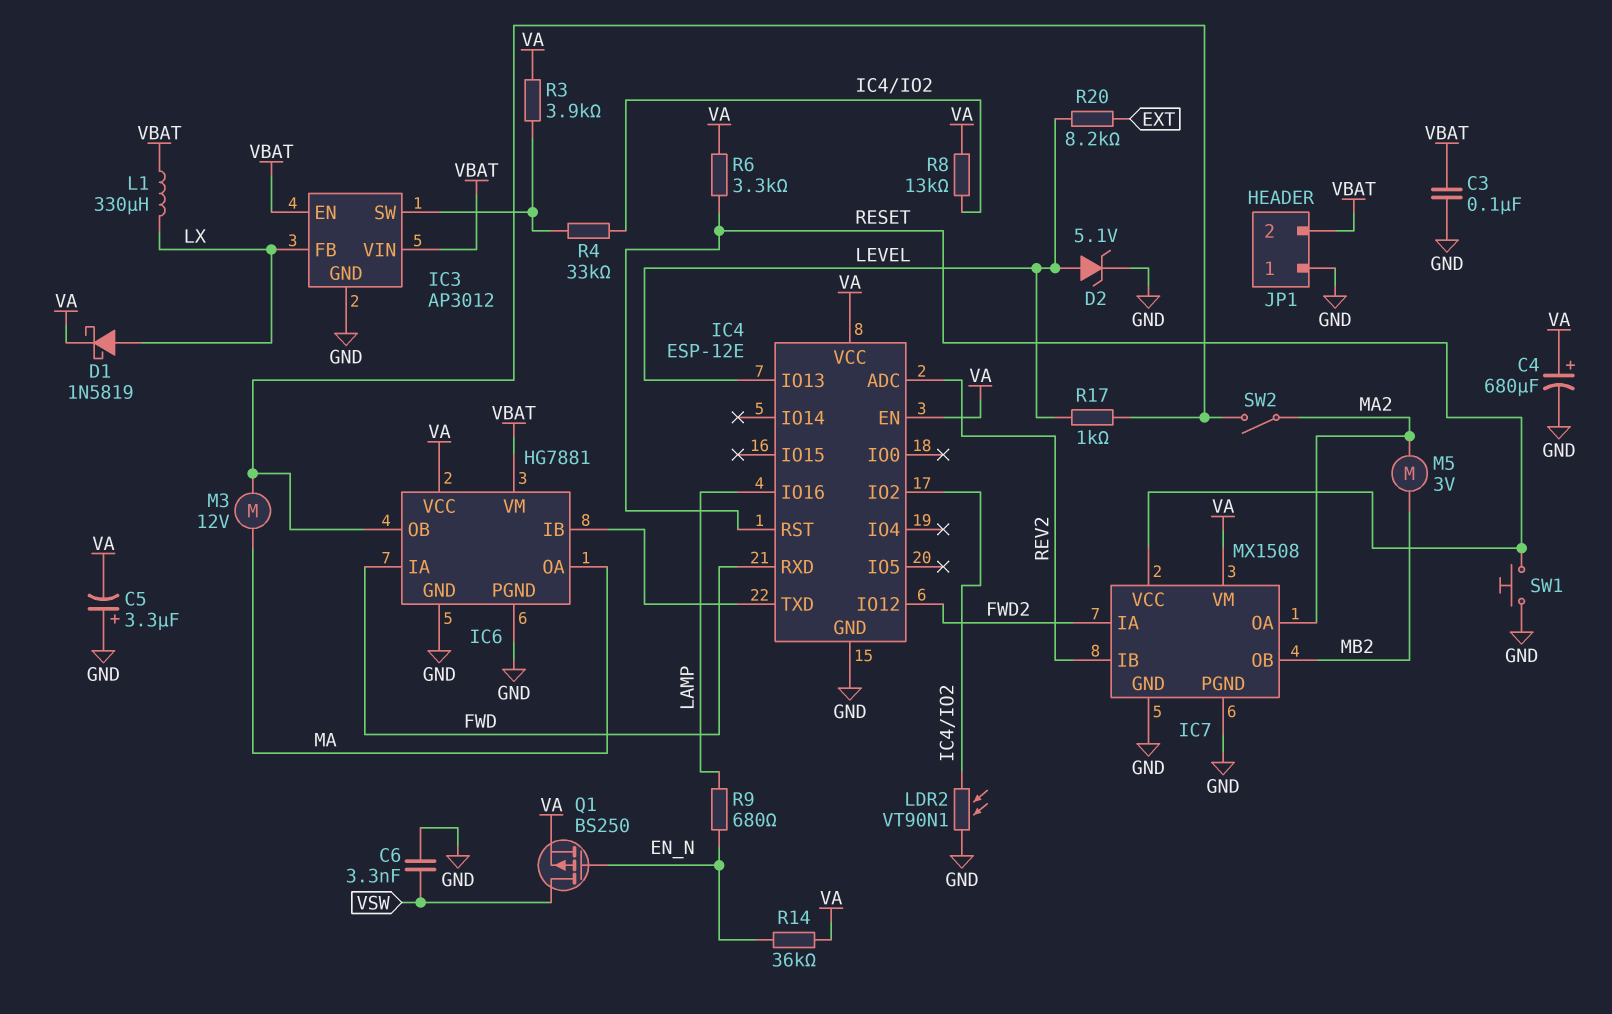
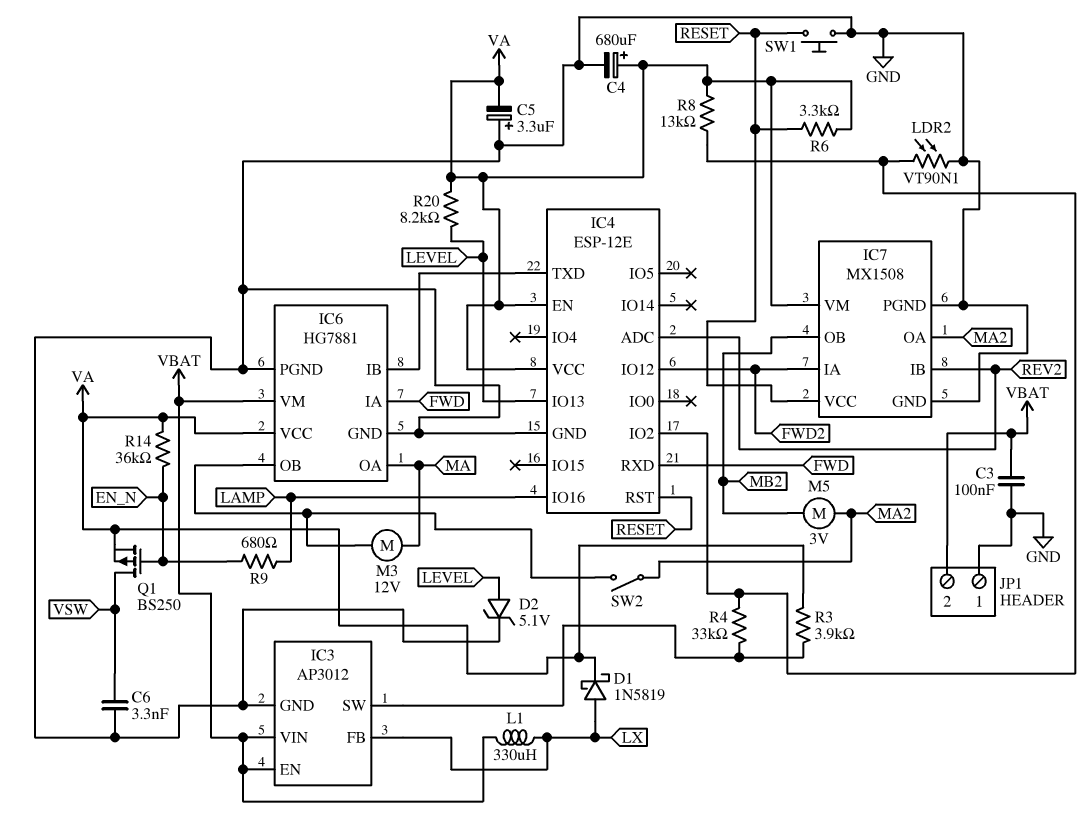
R17: 1k (IC6/OB, LEVEL) -> none
R20: 8.2k (EXT, LEVEL) -> 8.2k (LEVEL, VA)

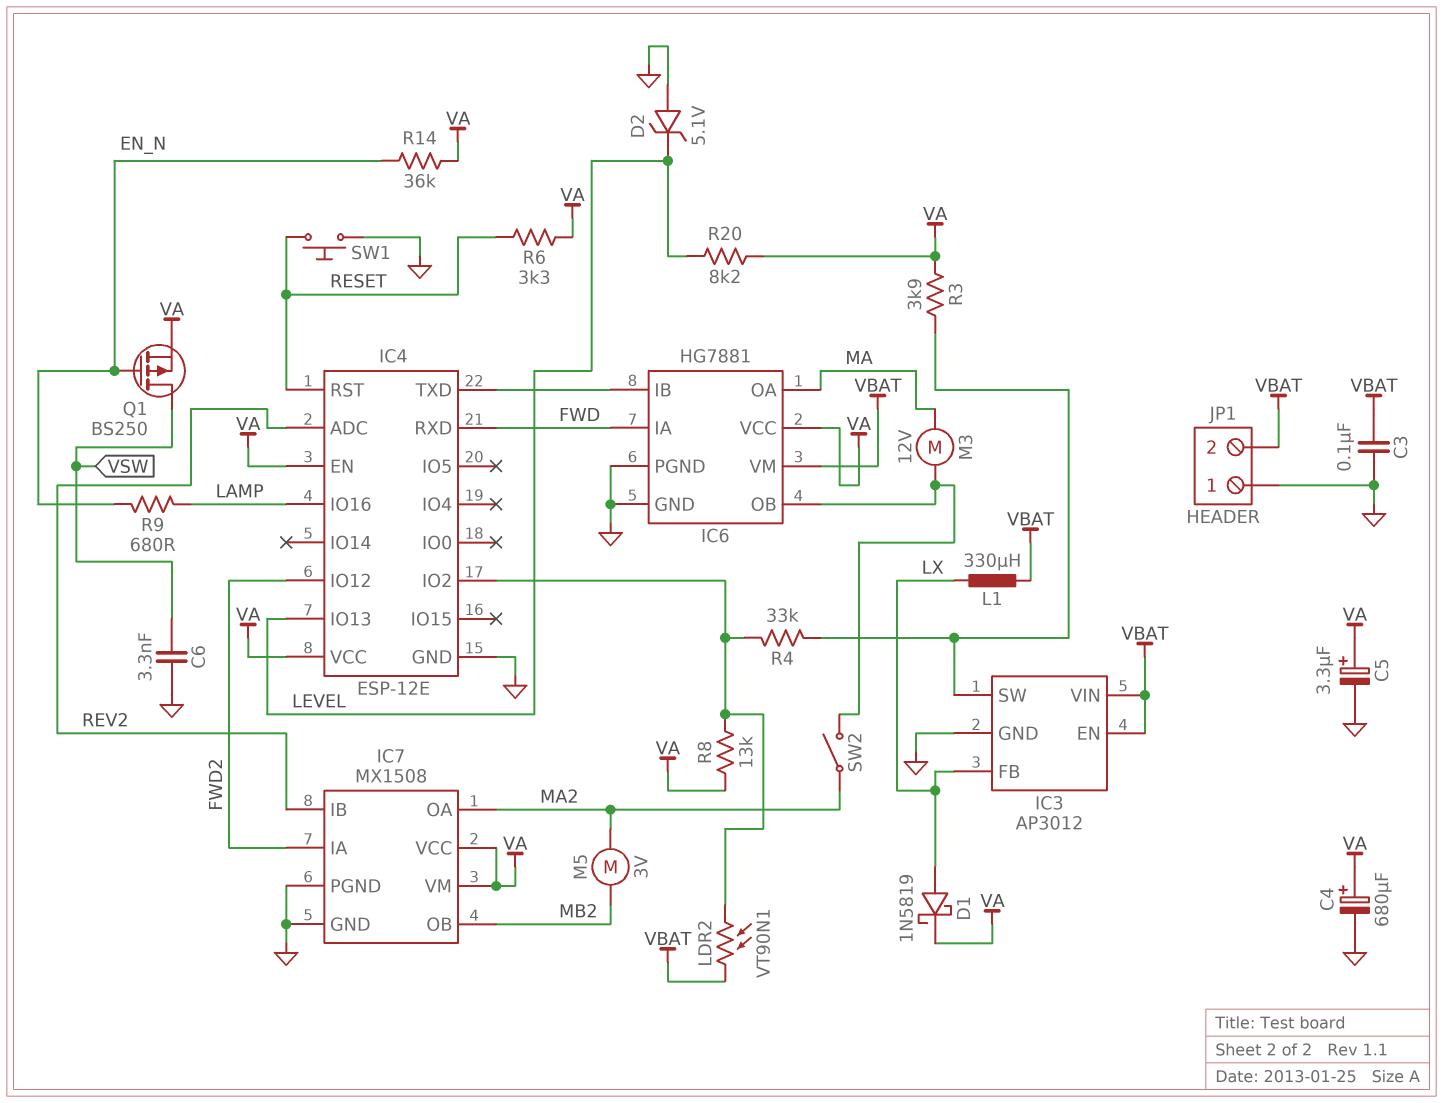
C5: 3.3uF (plus GND, minus VA) -> 3.3uF (plus VA, minus GND)
D2: zener 5.1V (A LEVEL, K GND) -> zener 5.1V (A GND, K LEVEL)
IC7 pin VCC: RESET -> VA
LDR2: VT90N1 (GND, IC4/IO2) -> VT90N1 (IC4/IO2, VBAT)

